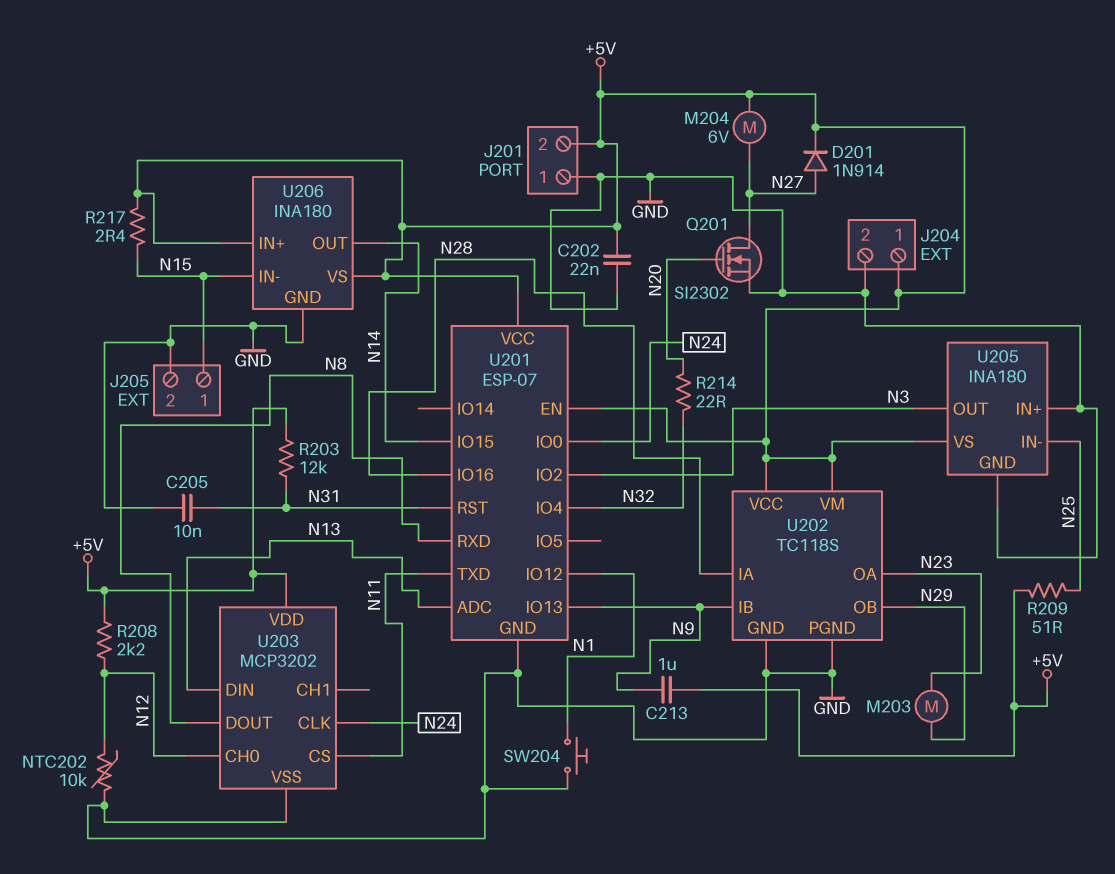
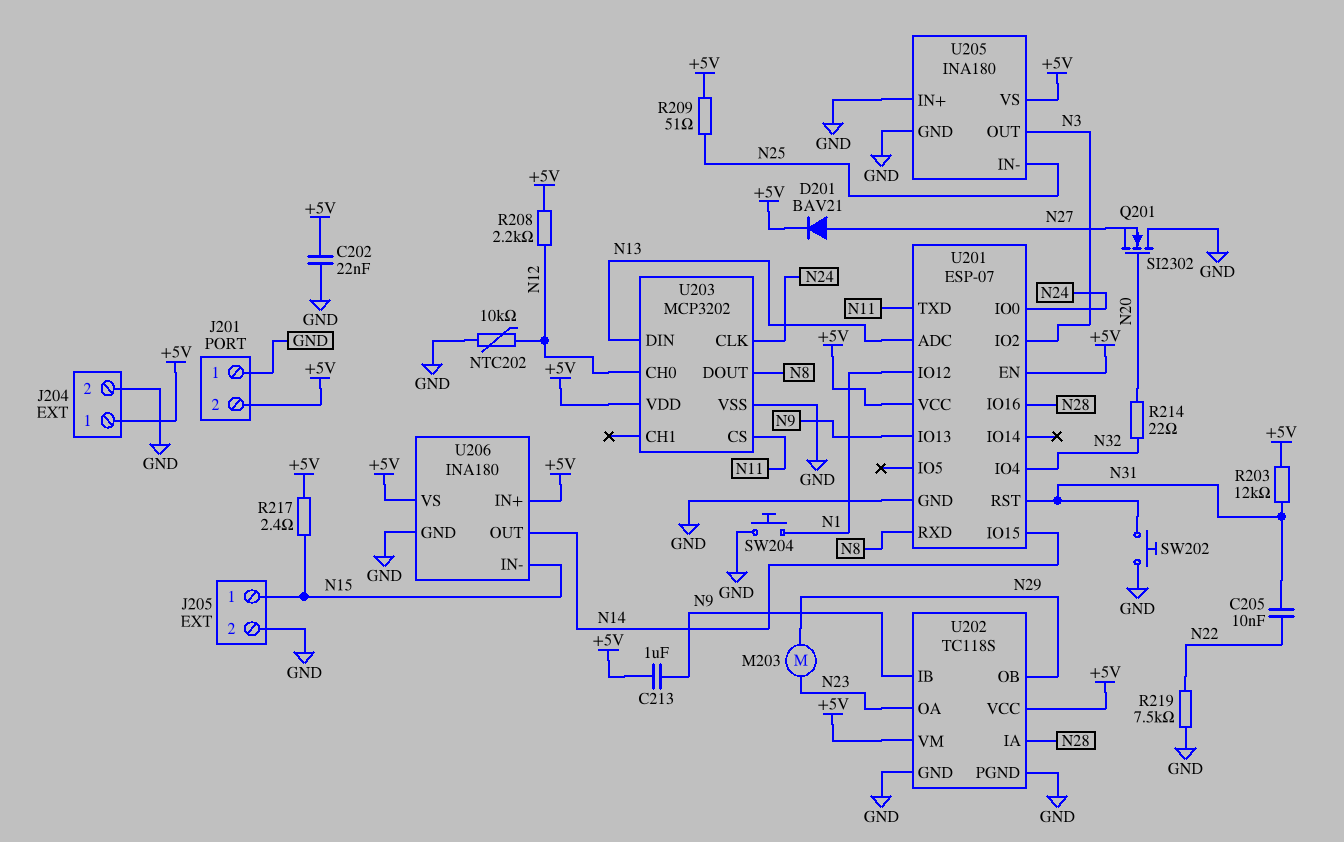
C205: 10nF (GND, N31) -> 10nF (N22, N31)
D201: diode 1N914 (A N27, K +5V) -> diode BAV21 (A N27, K +5V)
M204: motor 6V (+5V, N27) -> none
Q201: NMOS SI2302 (G N20, D N27, S GND) -> NMOS SI2302 (G N20, D GND, S N27)
R219: none -> 7.5k (GND, N22)
SW202: none -> button (GND, N31)

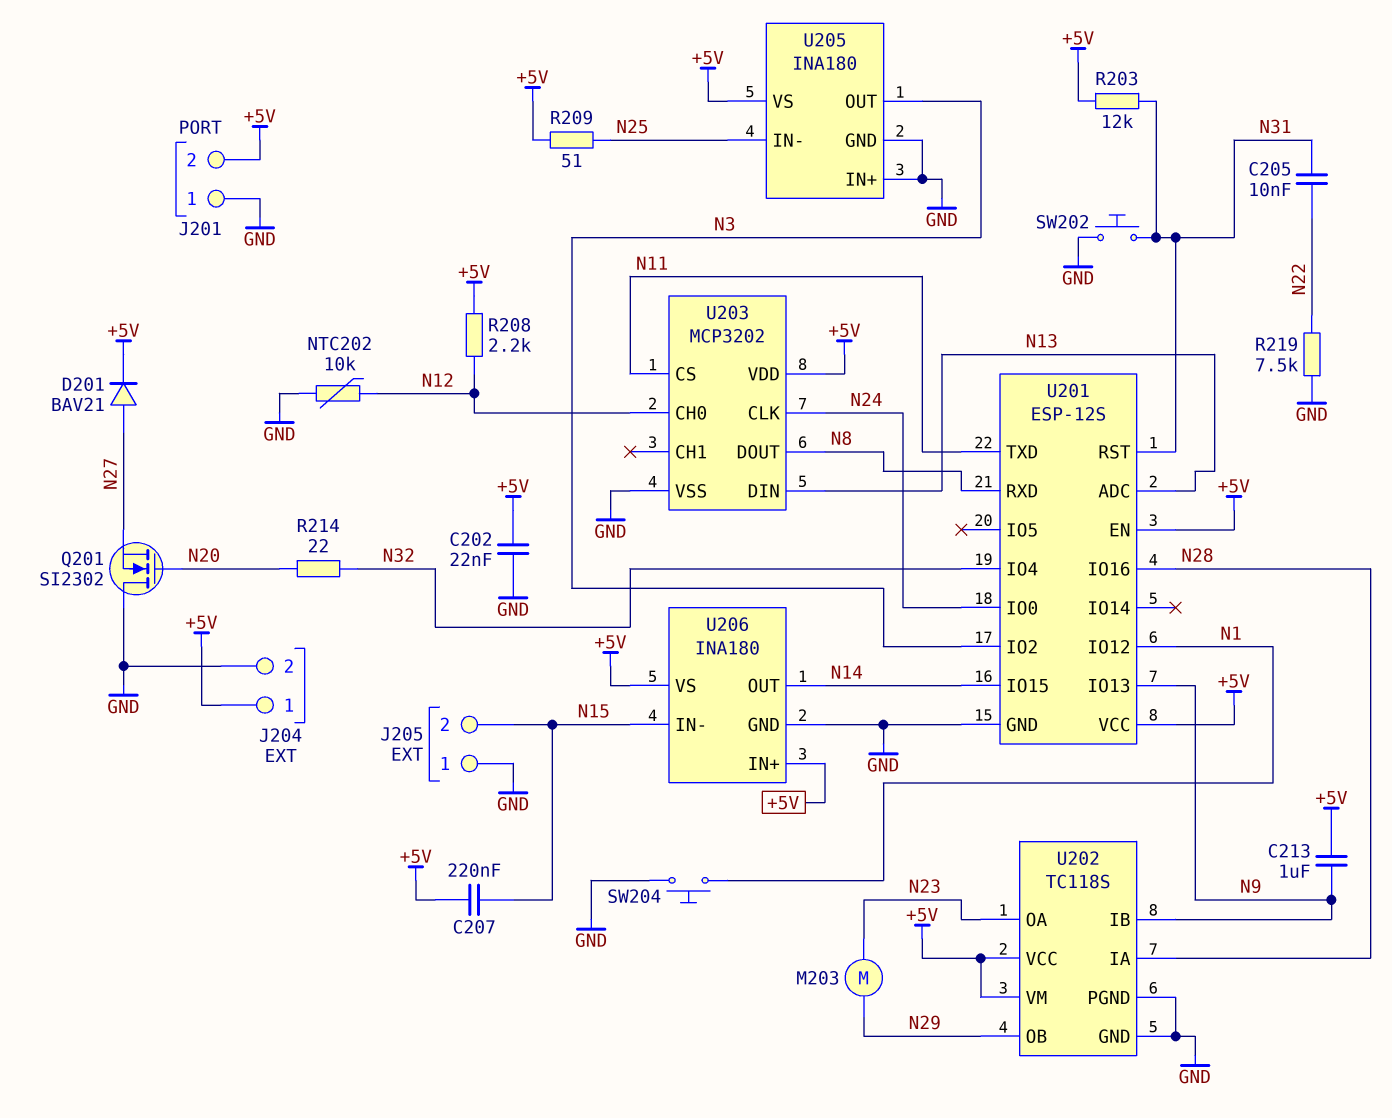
C207: none -> 220nF (+5V, N15)
J205 pin 1: N15 -> GND
J205 pin 2: GND -> N15
R217: 2.4 (+5V, N15) -> none
U201: ESP-07 -> ESP-12S

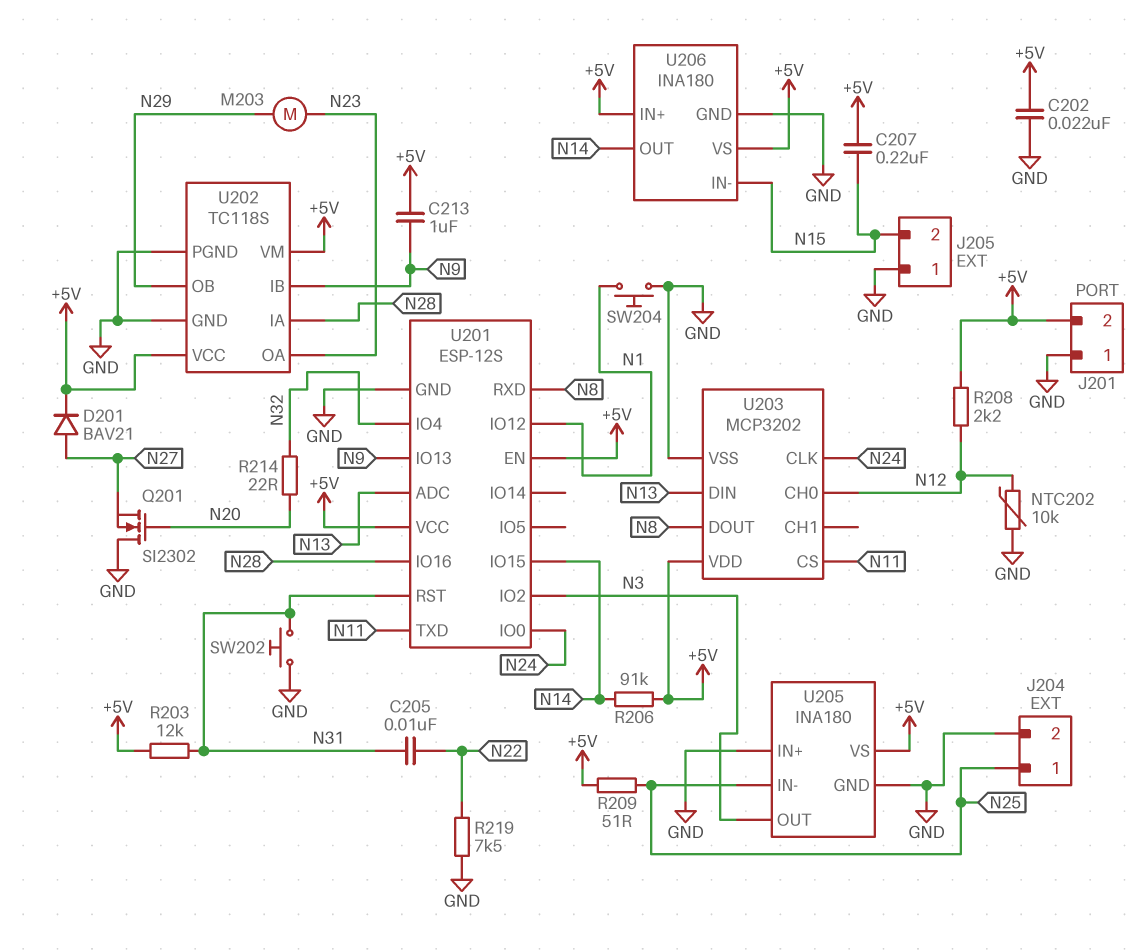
J204 pin 1: +5V -> N25
R206: none -> 91k (+5V, N14)

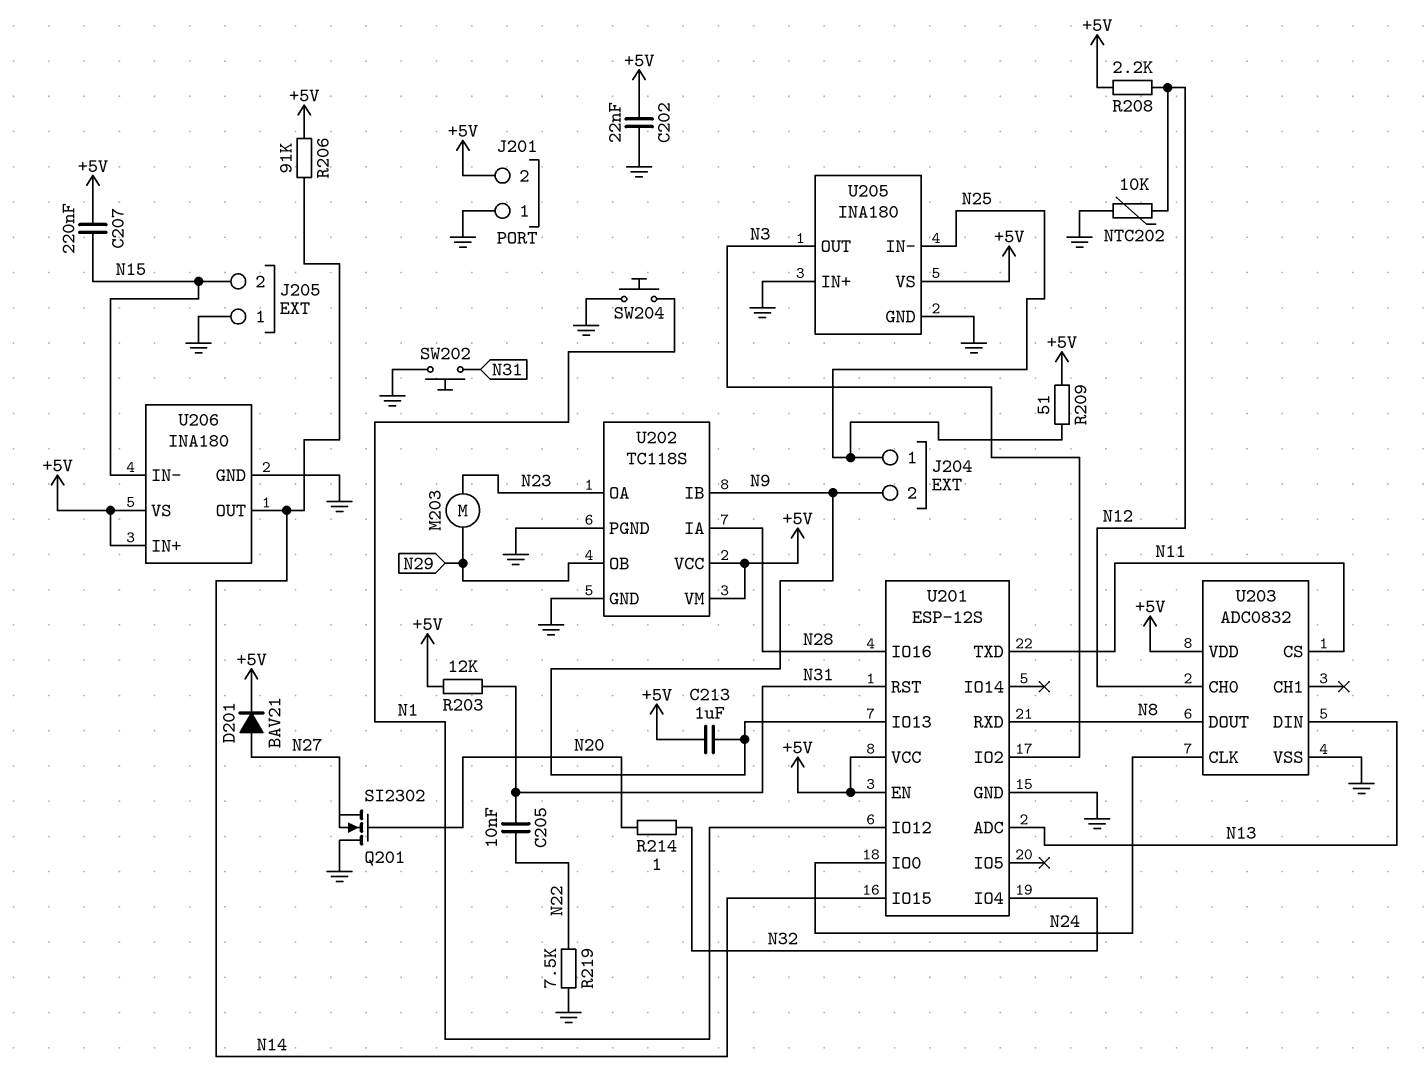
J204 pin 2: GND -> N9
R214: 22 (N20, N32) -> 1 (N20, N32)
U203: MCP3202 -> ADC0832

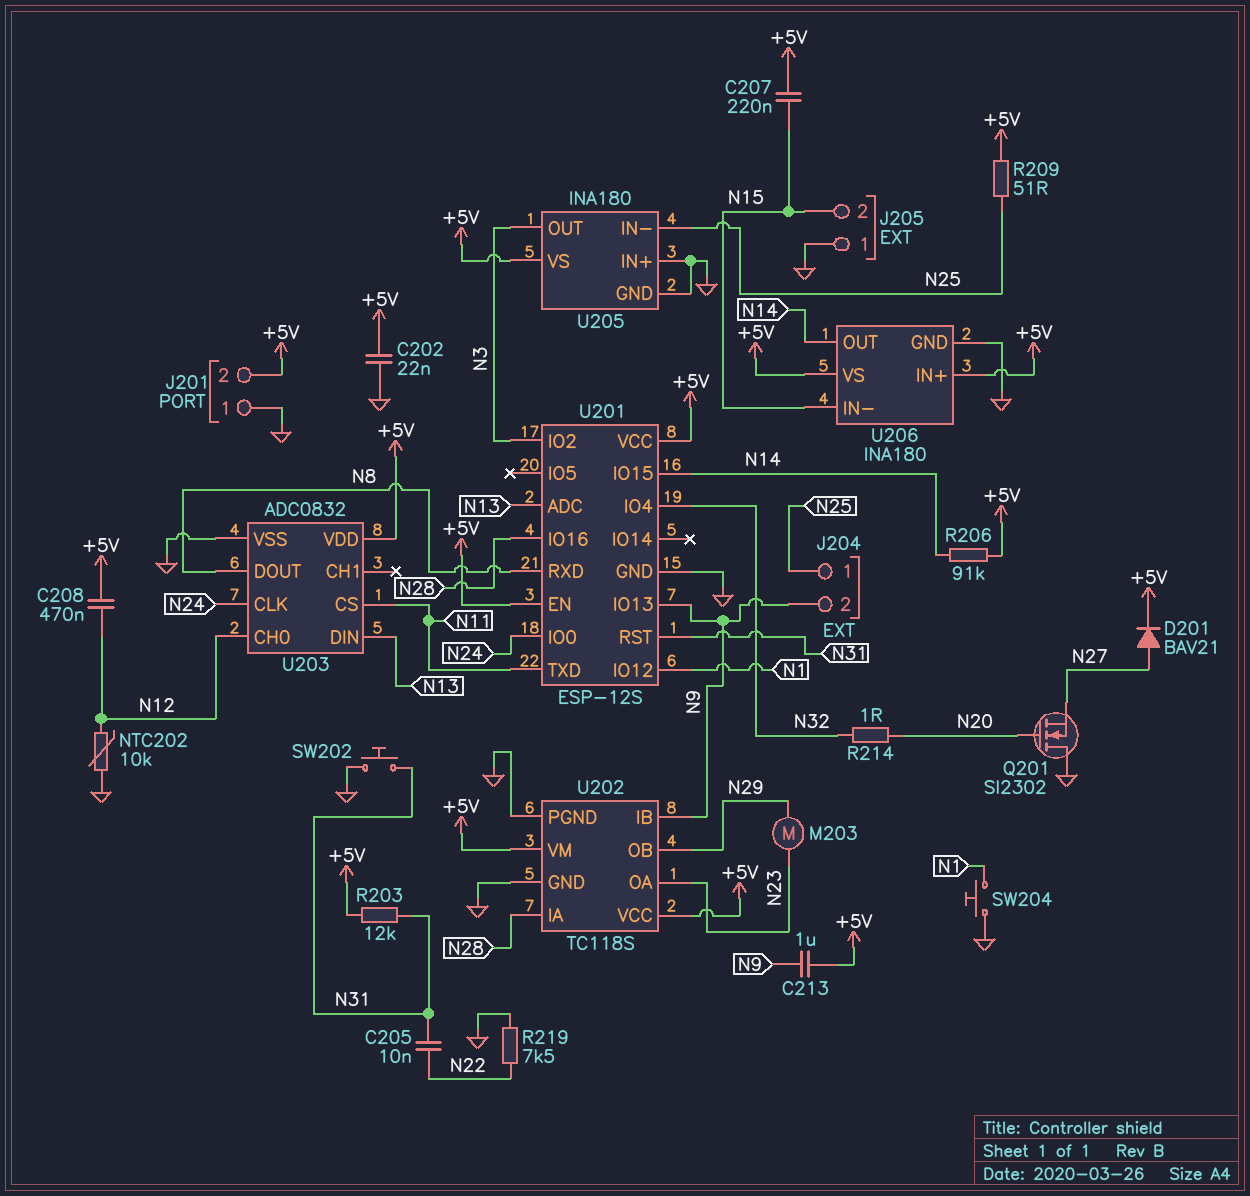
C208: none -> 470nF (+5V, N12)
R208: 2.2k (+5V, N12) -> none

